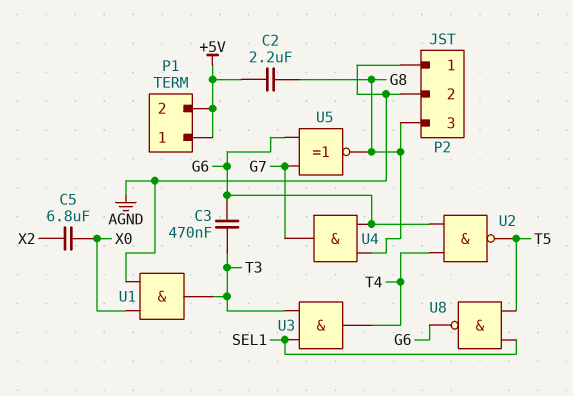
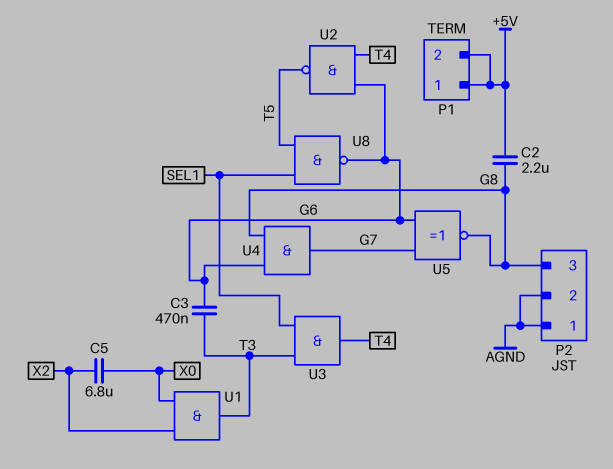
U1: AND (in AGND, in X0, out T3) -> AND (in X0, in X2, out T3)

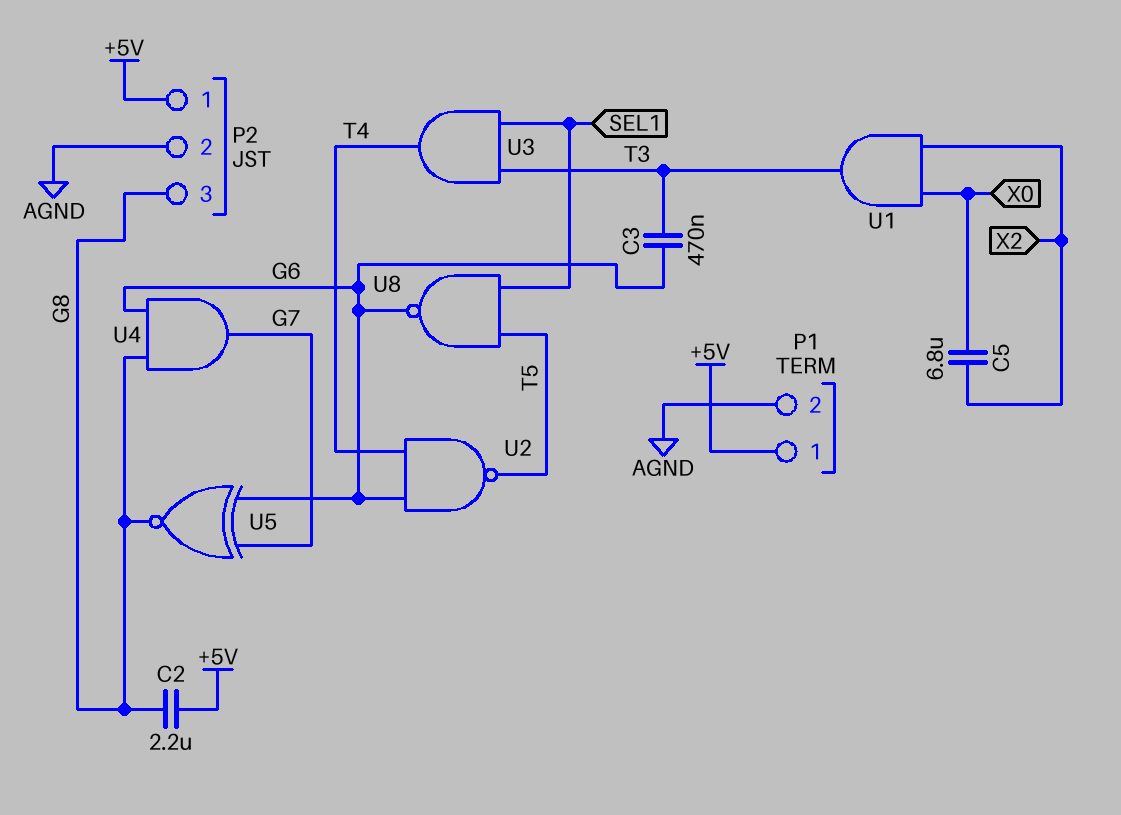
P1 pin 2: +5V -> AGND
P2 pin 1: AGND -> +5V

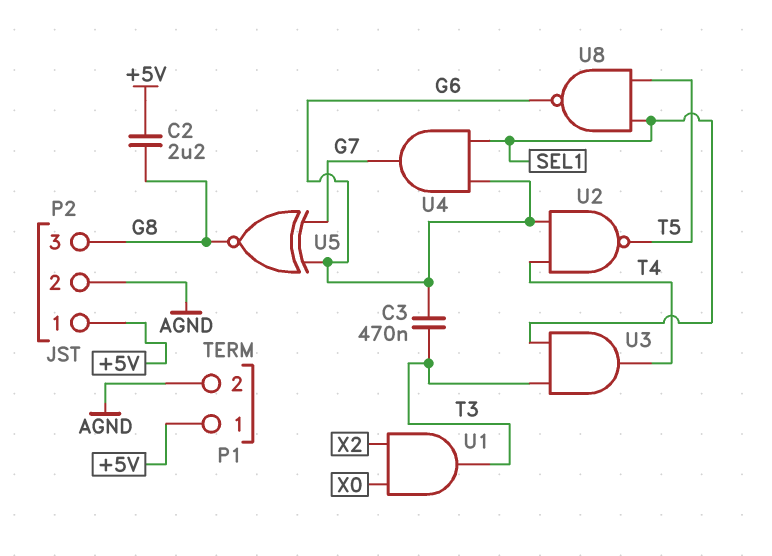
C5: 6.8uF (X0, X2) -> none
U4: AND (in G6, in G8, out G7) -> AND (in G6, in SEL1, out G7)

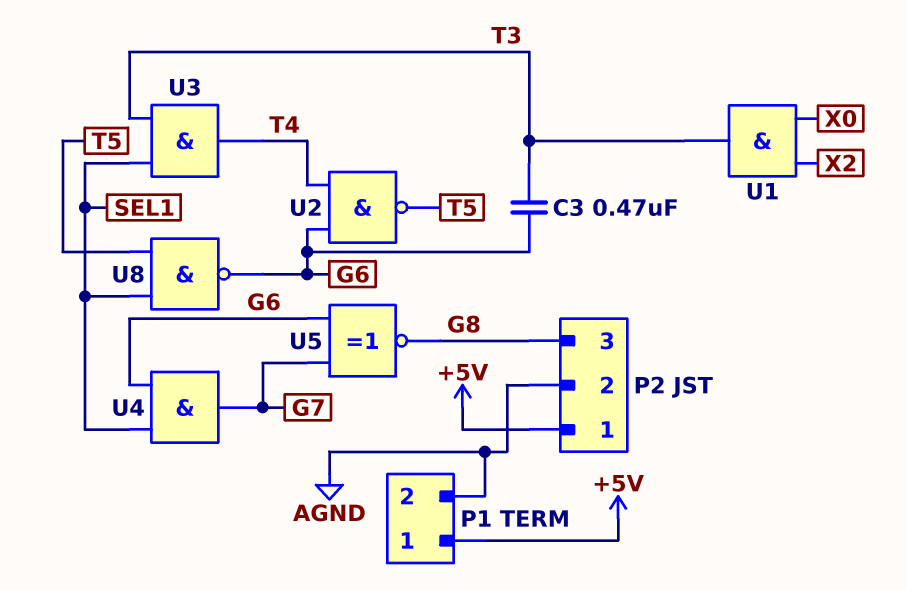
C2: 2.2uF (+5V, G8) -> none

